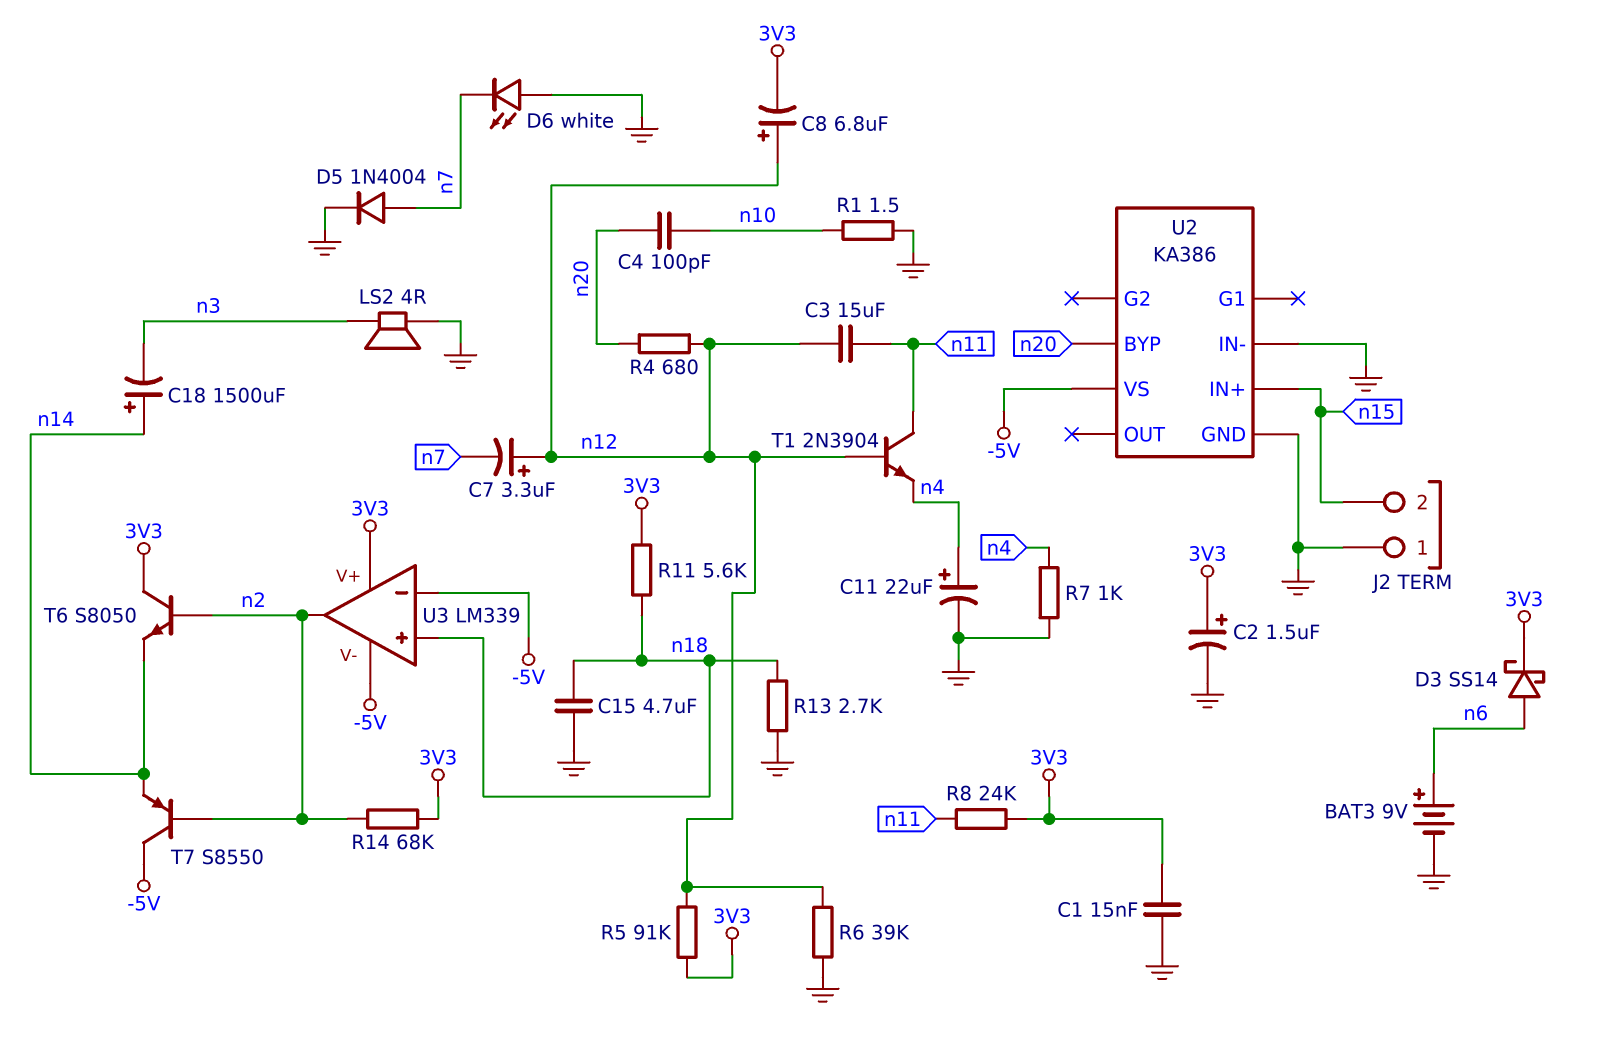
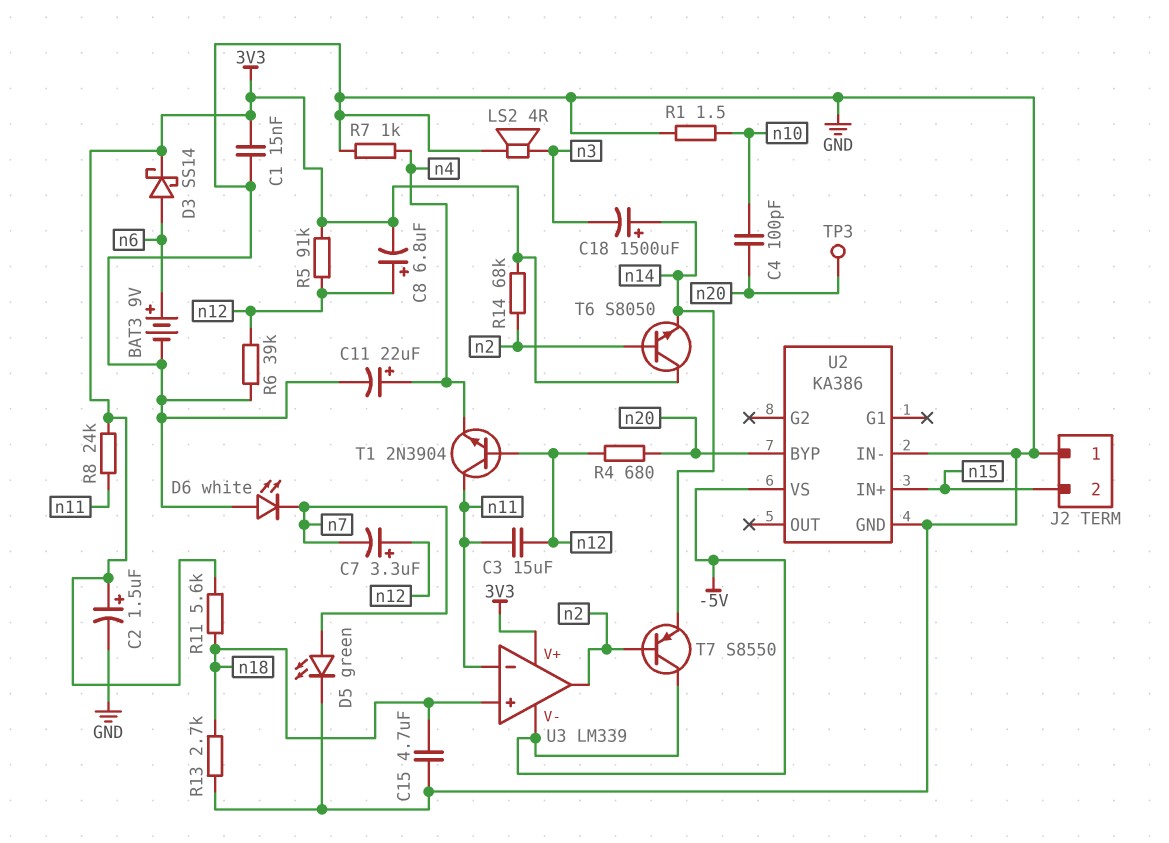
D5: diode 1N4004 (A n7, K GND) -> LED green (A n7, K GND)
TP3: none -> test point (n20)
U3 pin in-: -5V -> n11

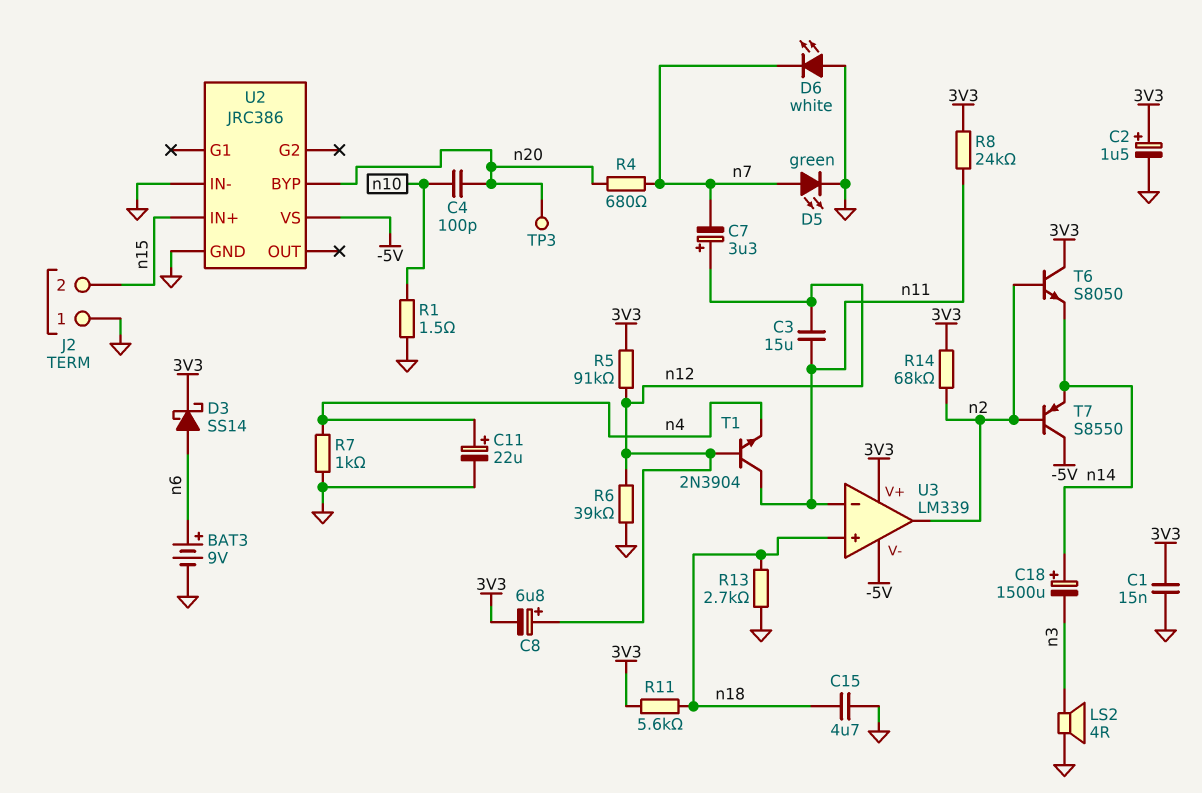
R4: 680 (n12, n20) -> 680 (n7, n20)
U2: KA386 -> JRC386

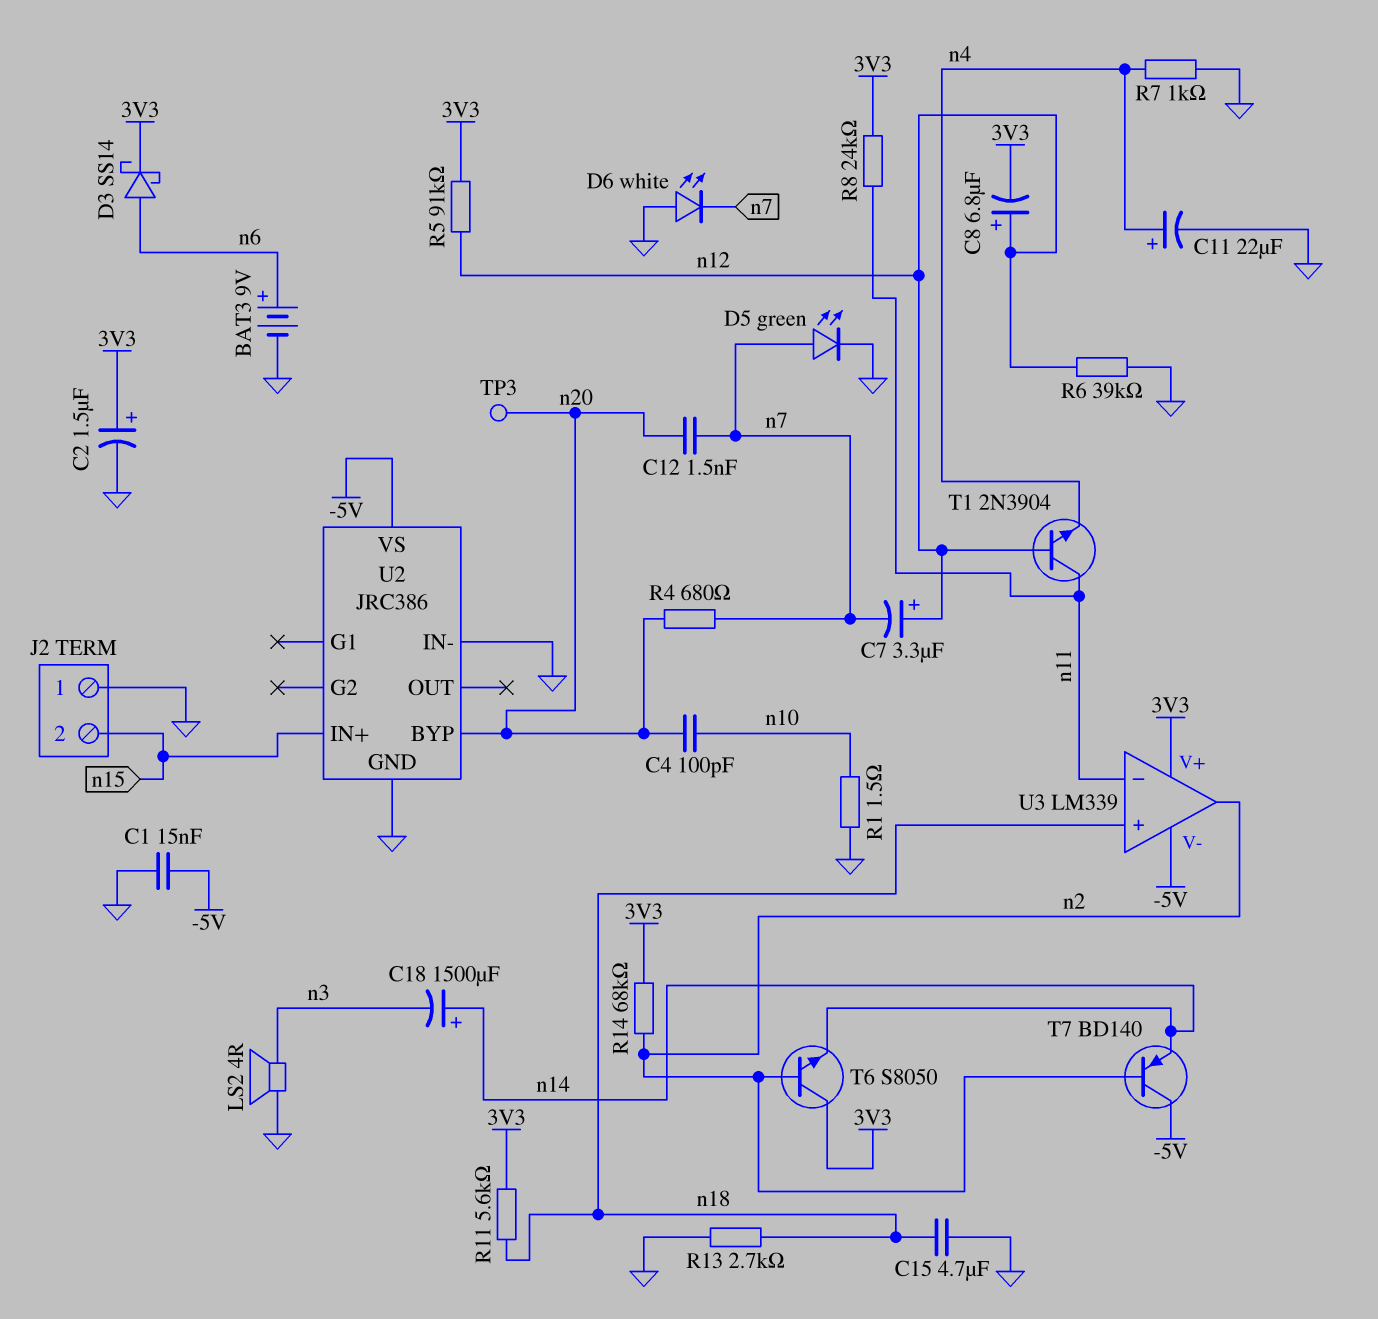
C1: 15nF (3V3, GND) -> 15nF (-5V, GND)
C3: 15uF (n11, n12) -> none
C12: none -> 1.5nF (n7, n20)
T7: PNP S8550 (B n2, C -5V, E n14) -> PNP BD140 (B n2, C -5V, E n14)

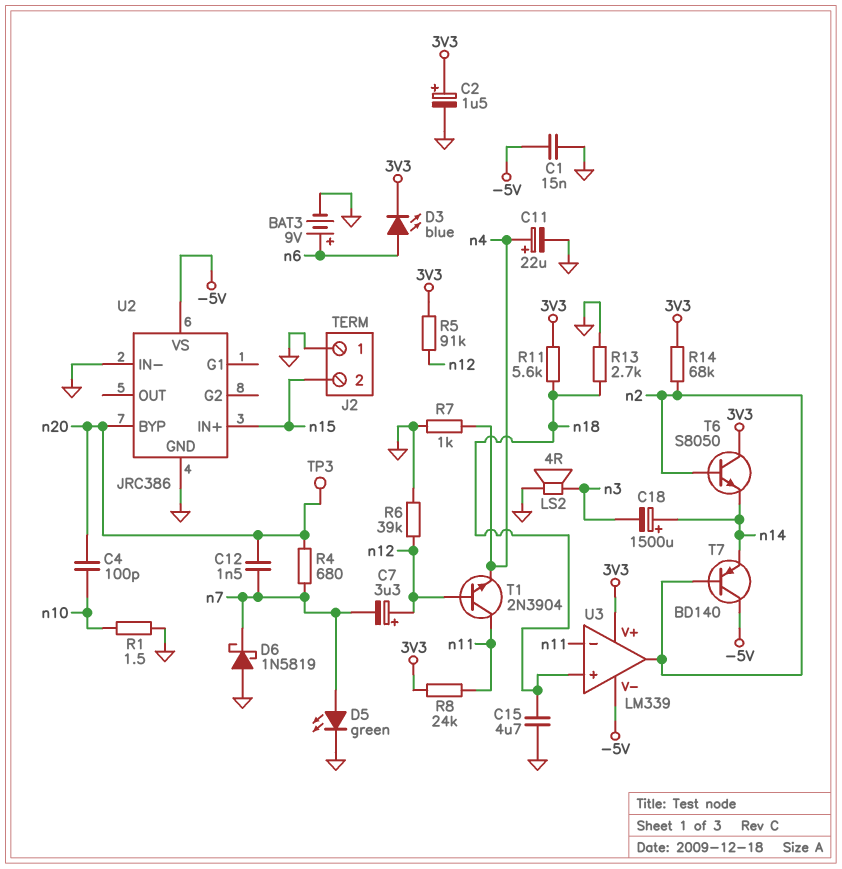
C8: 6.8uF (plus n12, minus 3V3) -> none
D3: schottky SS14 (A n6, K 3V3) -> LED blue (A n6, K 3V3)
D6: LED white (A GND, K n7) -> schottky 1N5819 (A GND, K n7)

